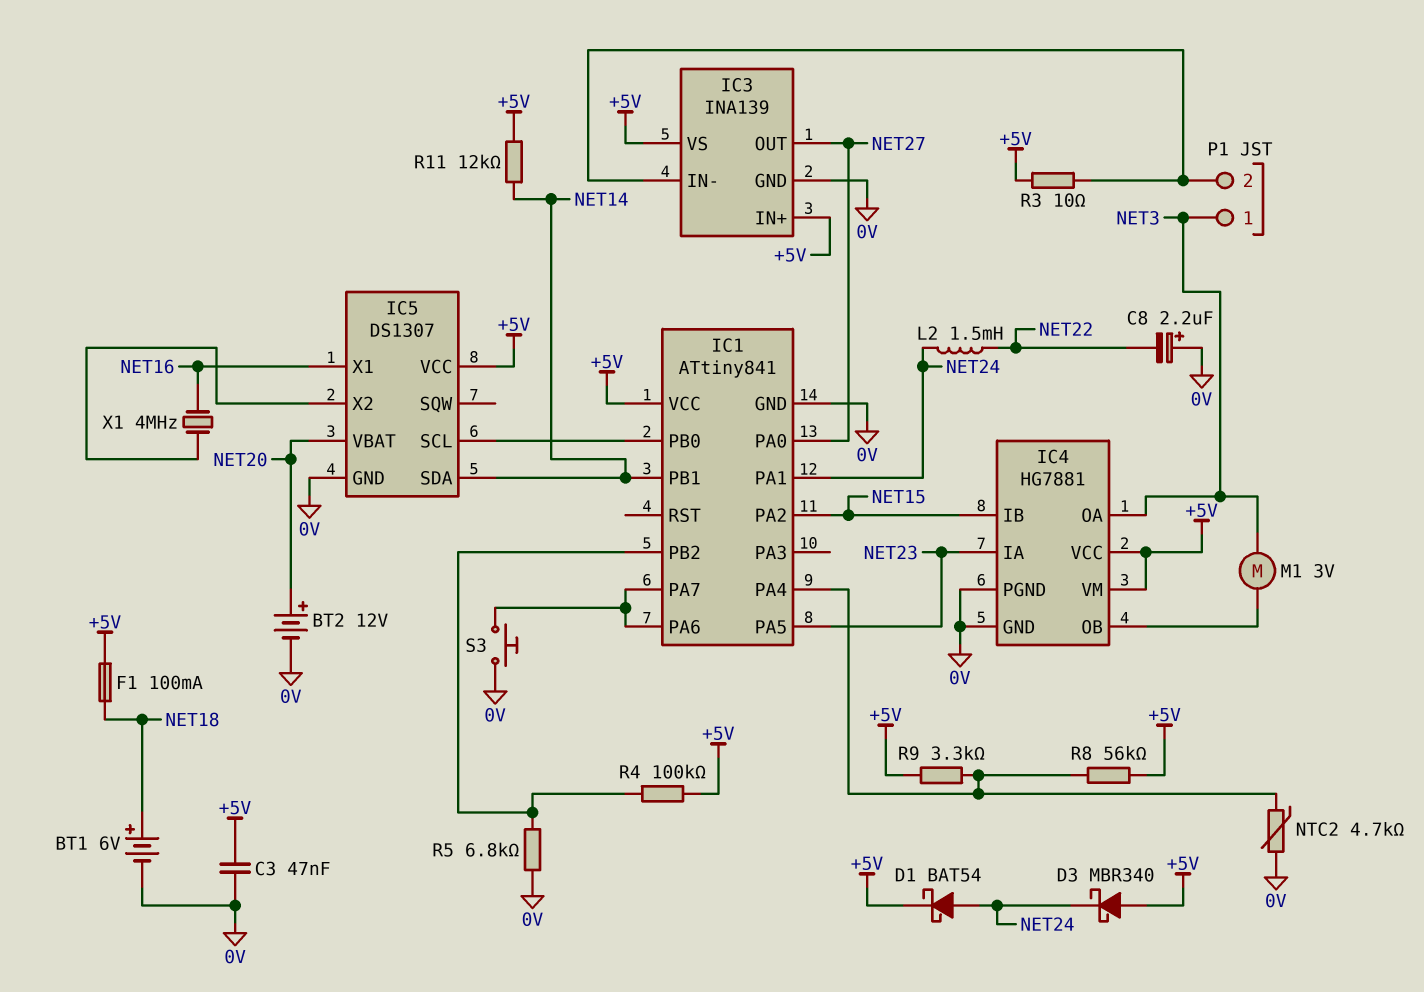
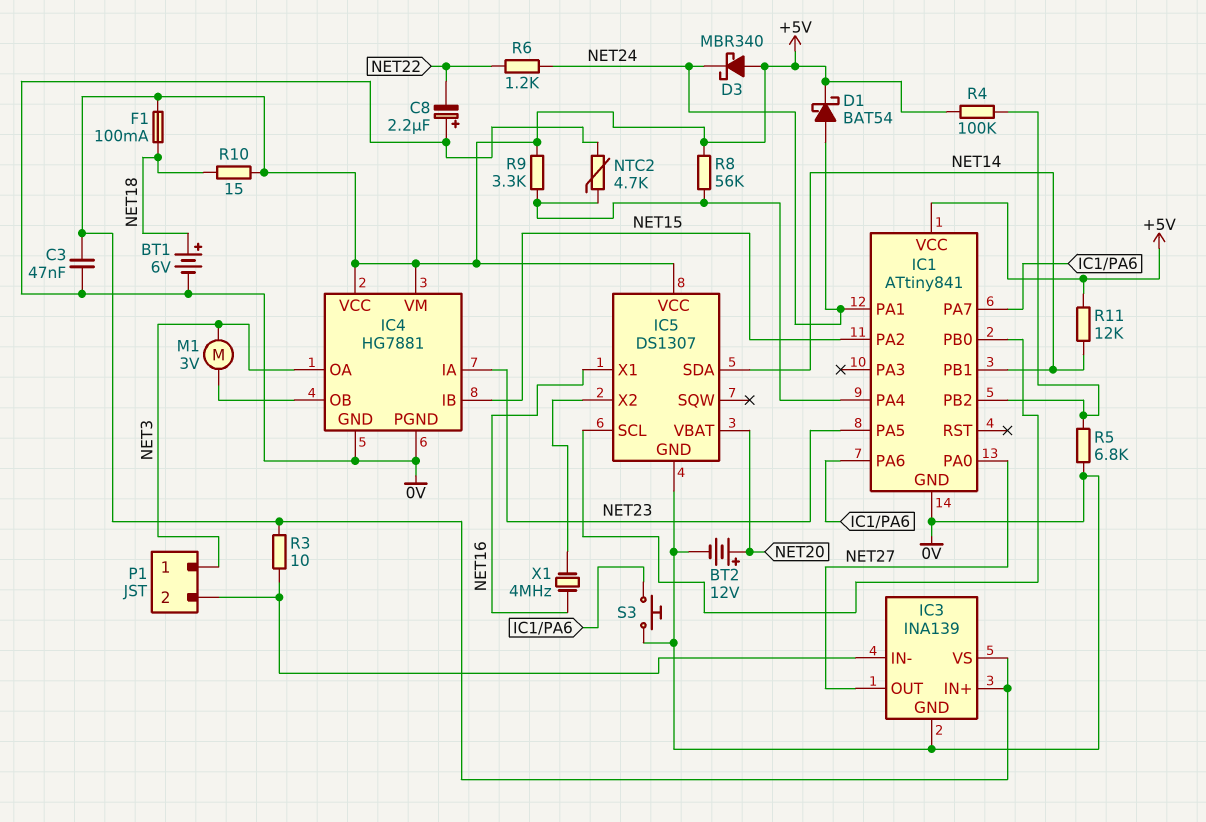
L2: 1.5mH (NET22, NET24) -> none
R6: none -> 1.2k (NET22, NET24)
R10: none -> 15 (+5V, NET18)

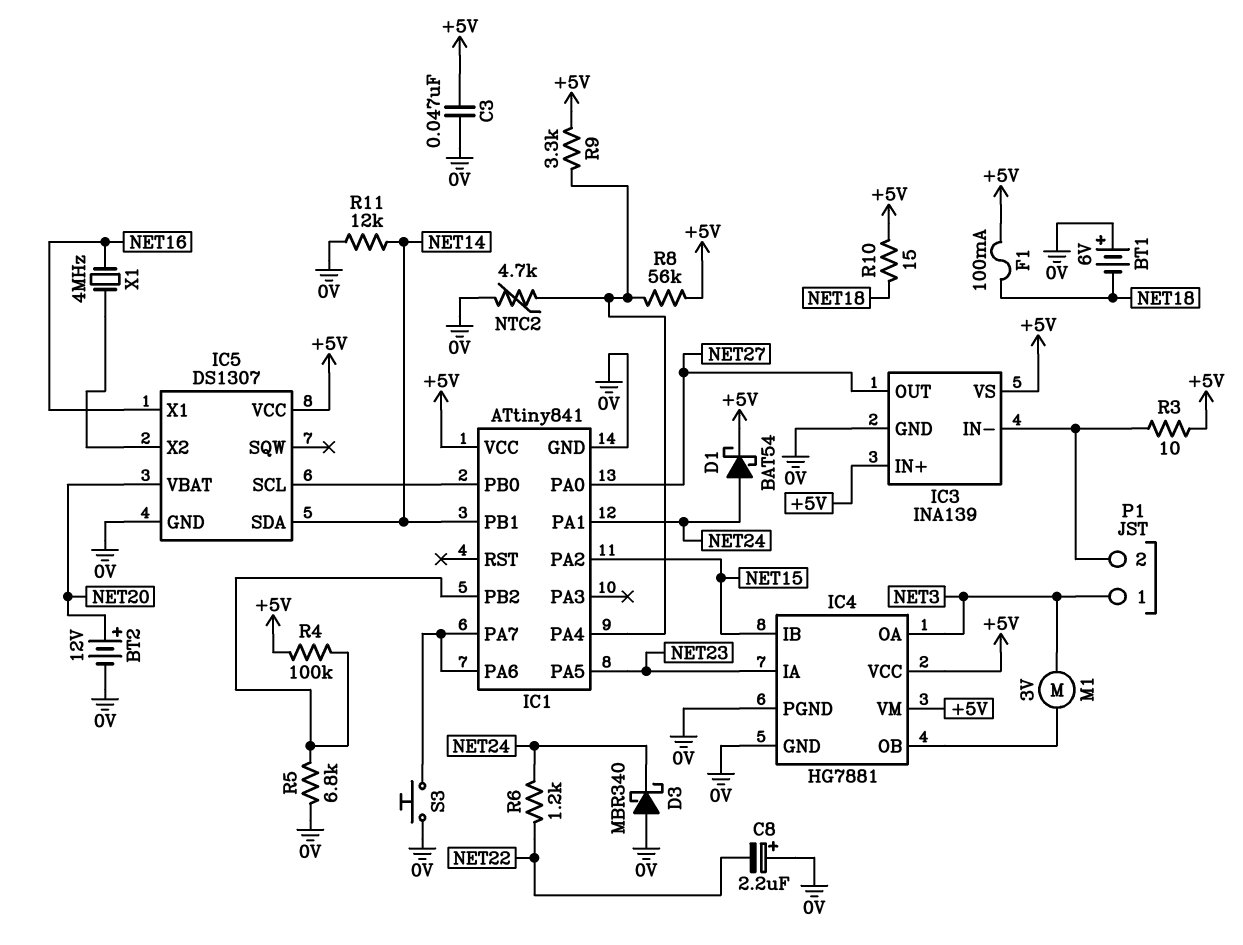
BT1: 6V (plus NET18, minus 0V) -> 6V (plus 0V, minus NET18)
D3: schottky MBR340 (A +5V, K NET24) -> schottky MBR340 (A 0V, K NET24)
R11: 12k (+5V, NET14) -> 12k (0V, NET14)

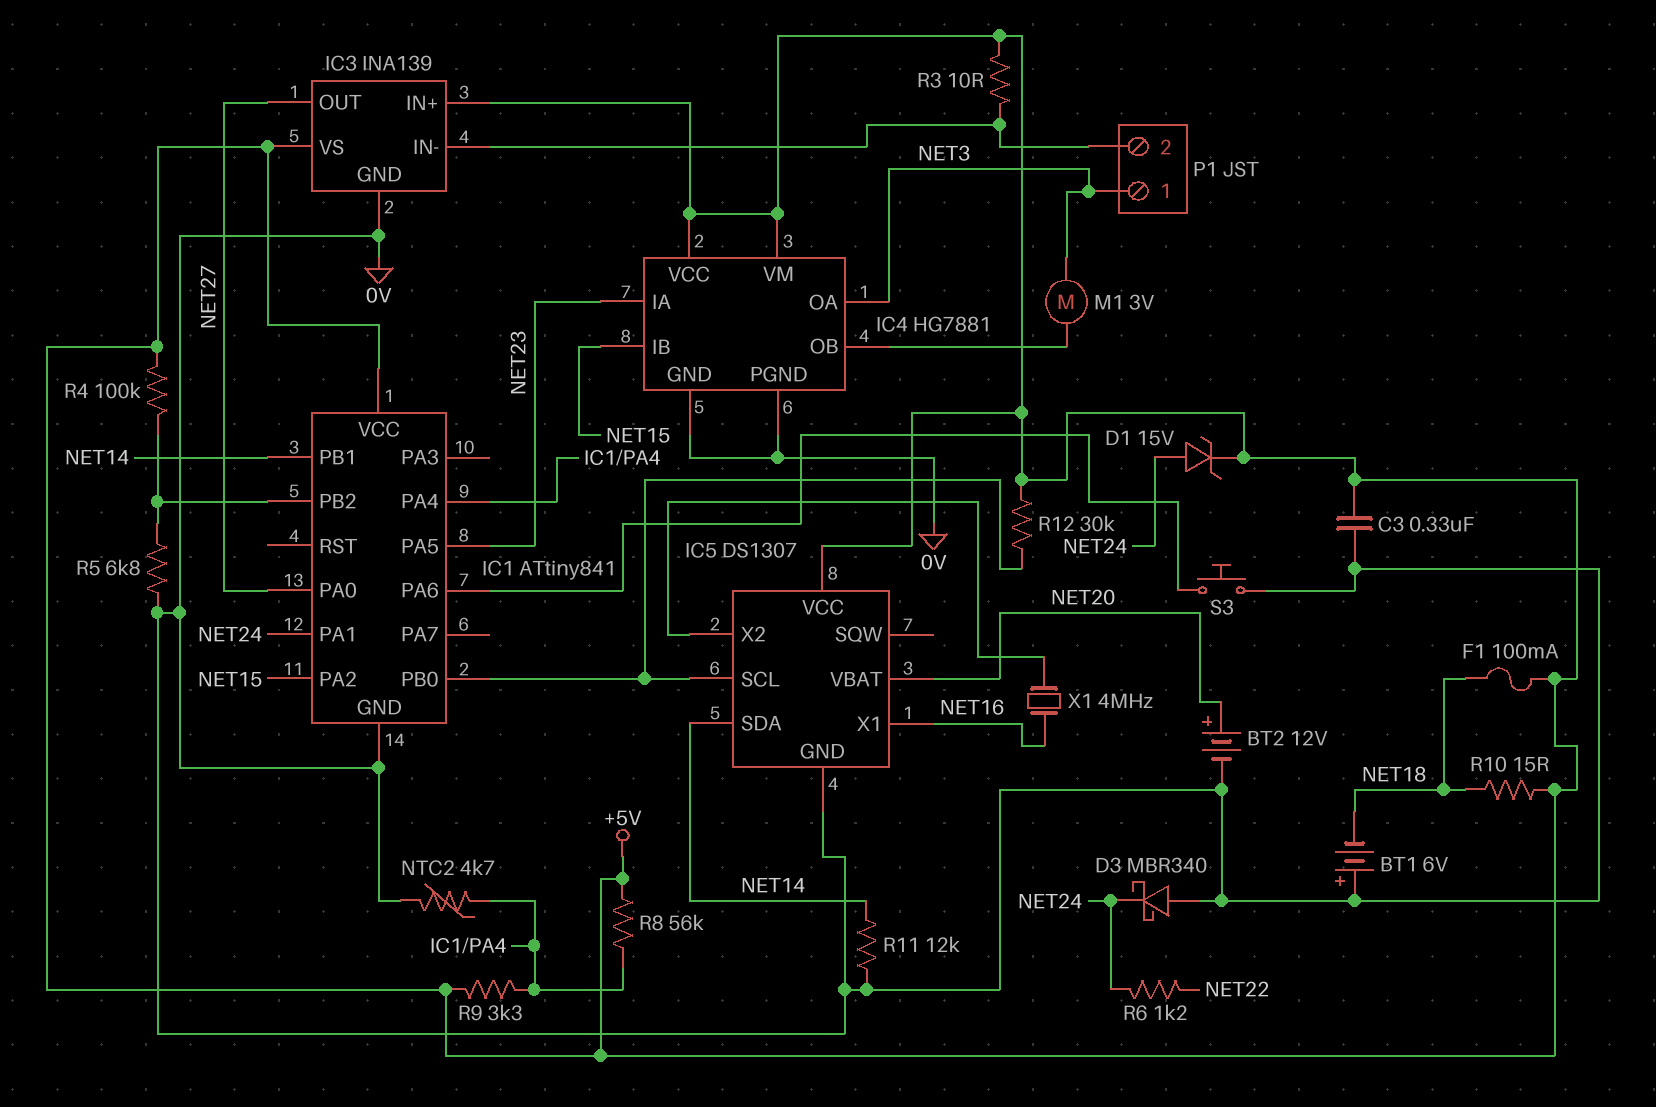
C3: 47nF (+5V, 0V) -> 330nF (+5V, 0V)
C8: 2.2uF (plus 0V, minus NET22) -> none
D1: schottky BAT54 (A NET24, K +5V) -> zener 15V (A NET24, K +5V)
IC1 pin PA7: IC1/PA6 -> none
R12: none -> 30k (+5V, IC1/PB0)

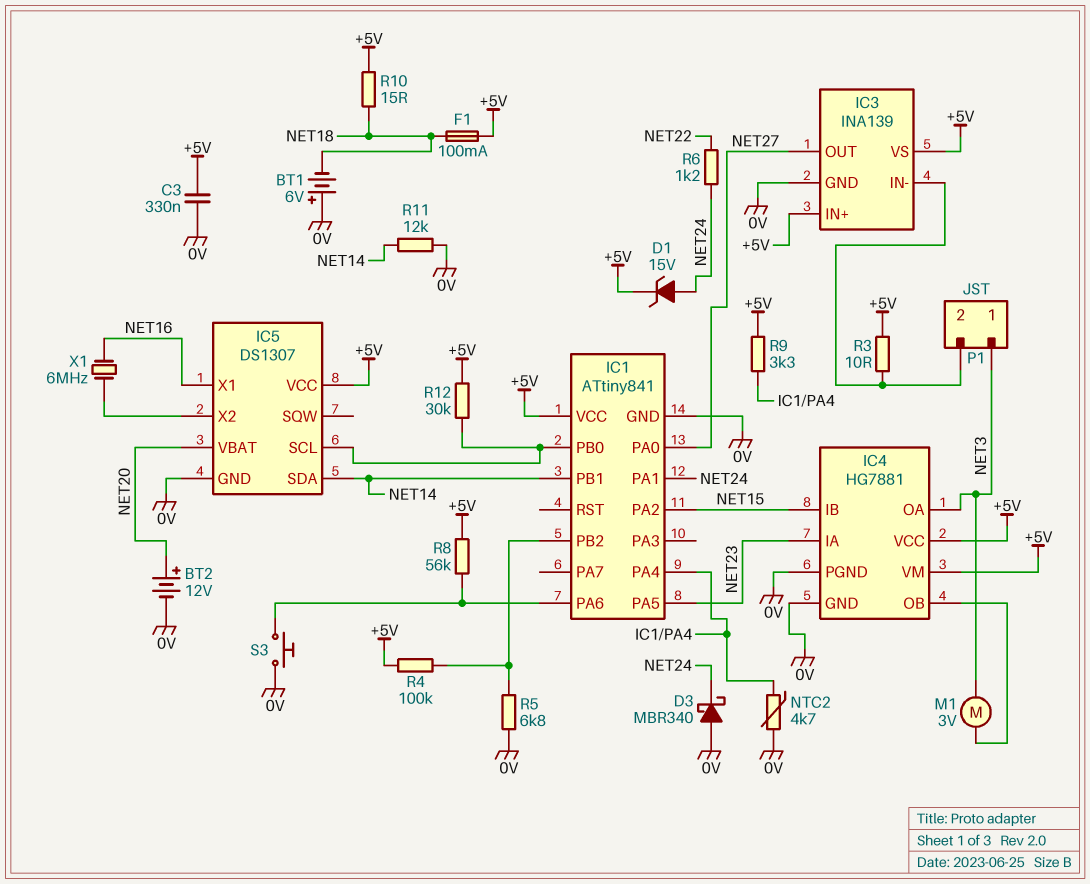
R8: 56k (+5V, IC1/PA4) -> 56k (+5V, IC1/PA6)
X1: 4MHz (IC5/X2, NET16) -> 6MHz (IC5/X2, NET16)

